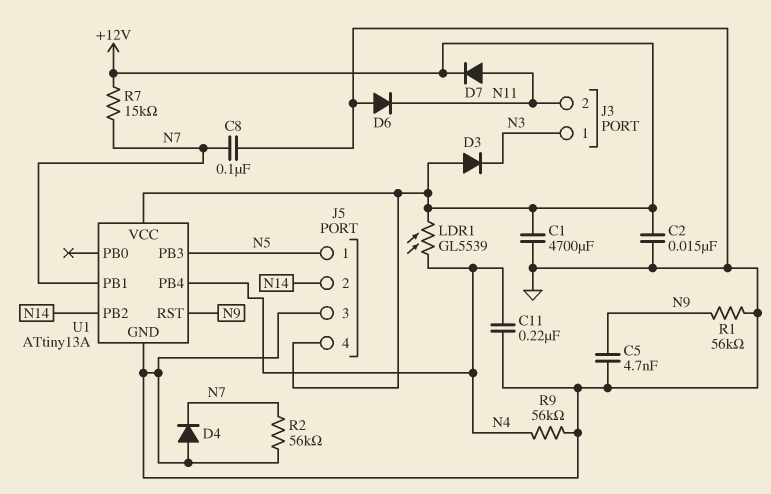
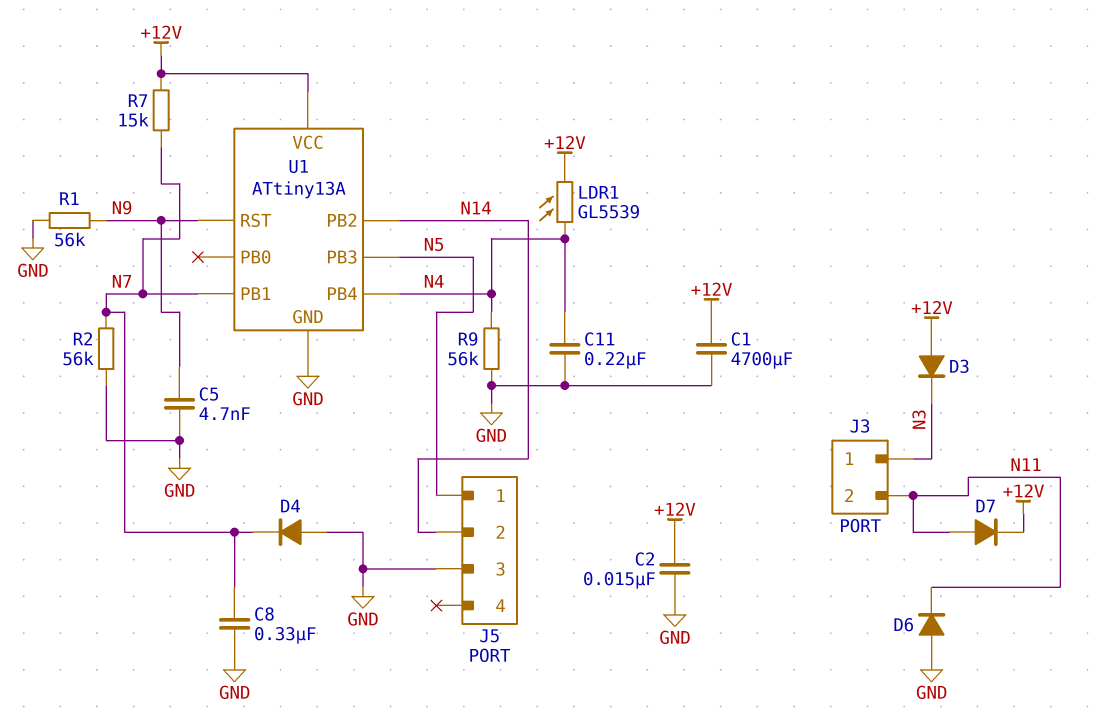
C8: 100nF (GND, N7) -> 330nF (GND, N7)
J5 pin 4: +12V -> none

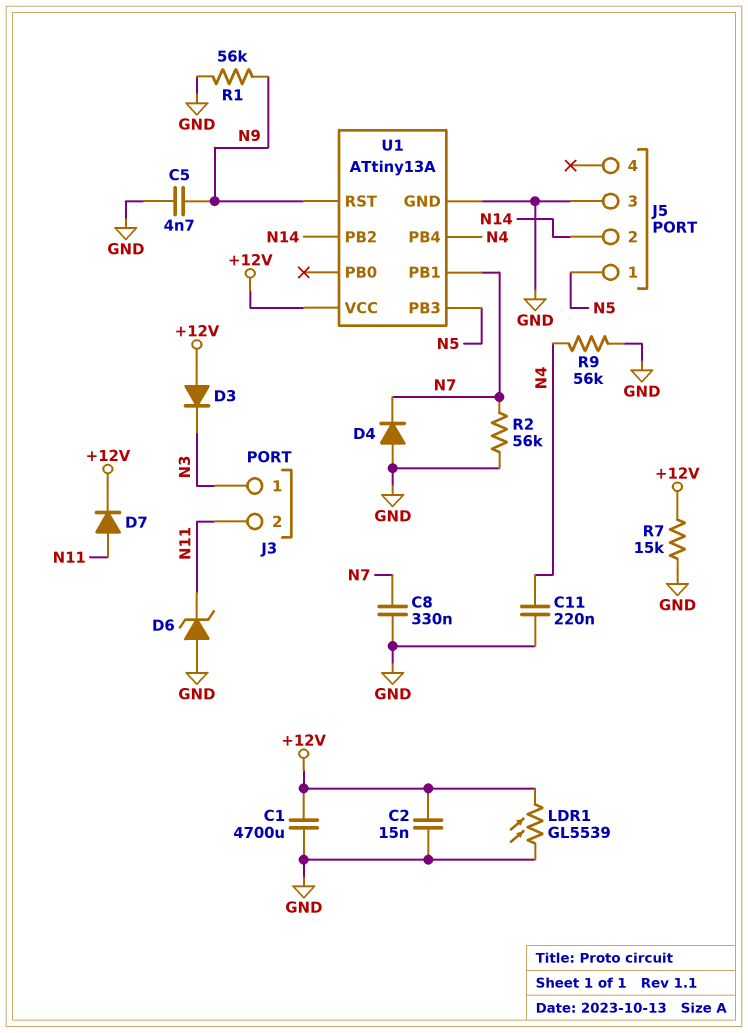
D6: diode (A GND, K N11) -> zener (A GND, K N11)
LDR1: GL5539 (+12V, N4) -> GL5539 (+12V, GND)
R7: 15k (+12V, N7) -> 15k (+12V, GND)

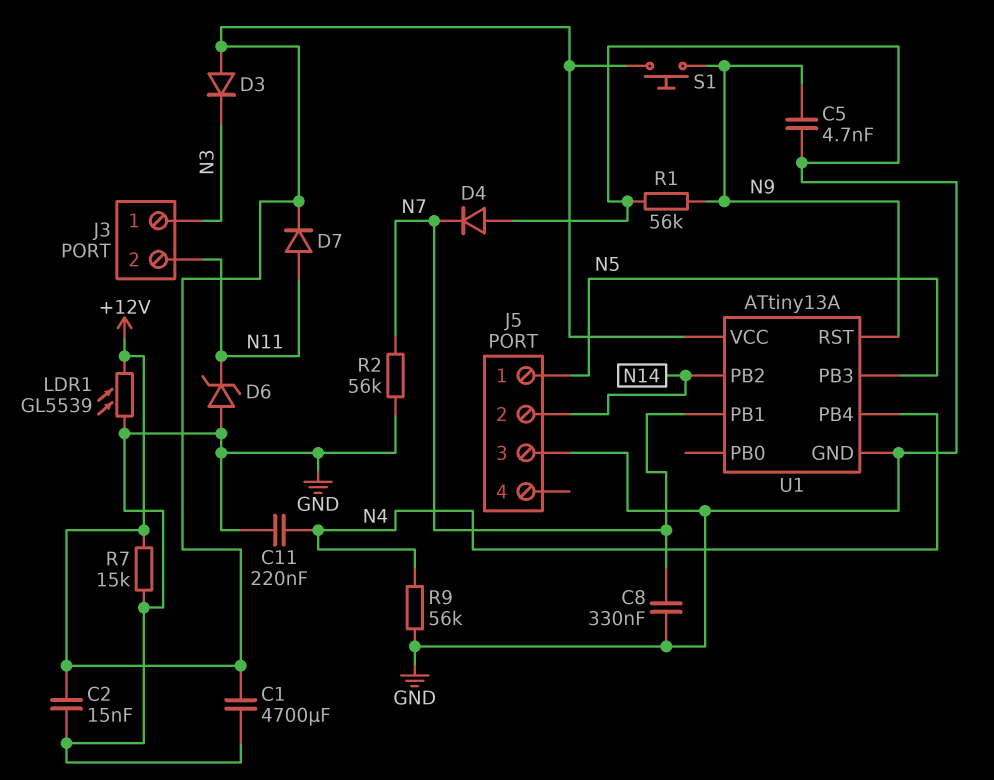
S1: none -> button (+12V, N9)

